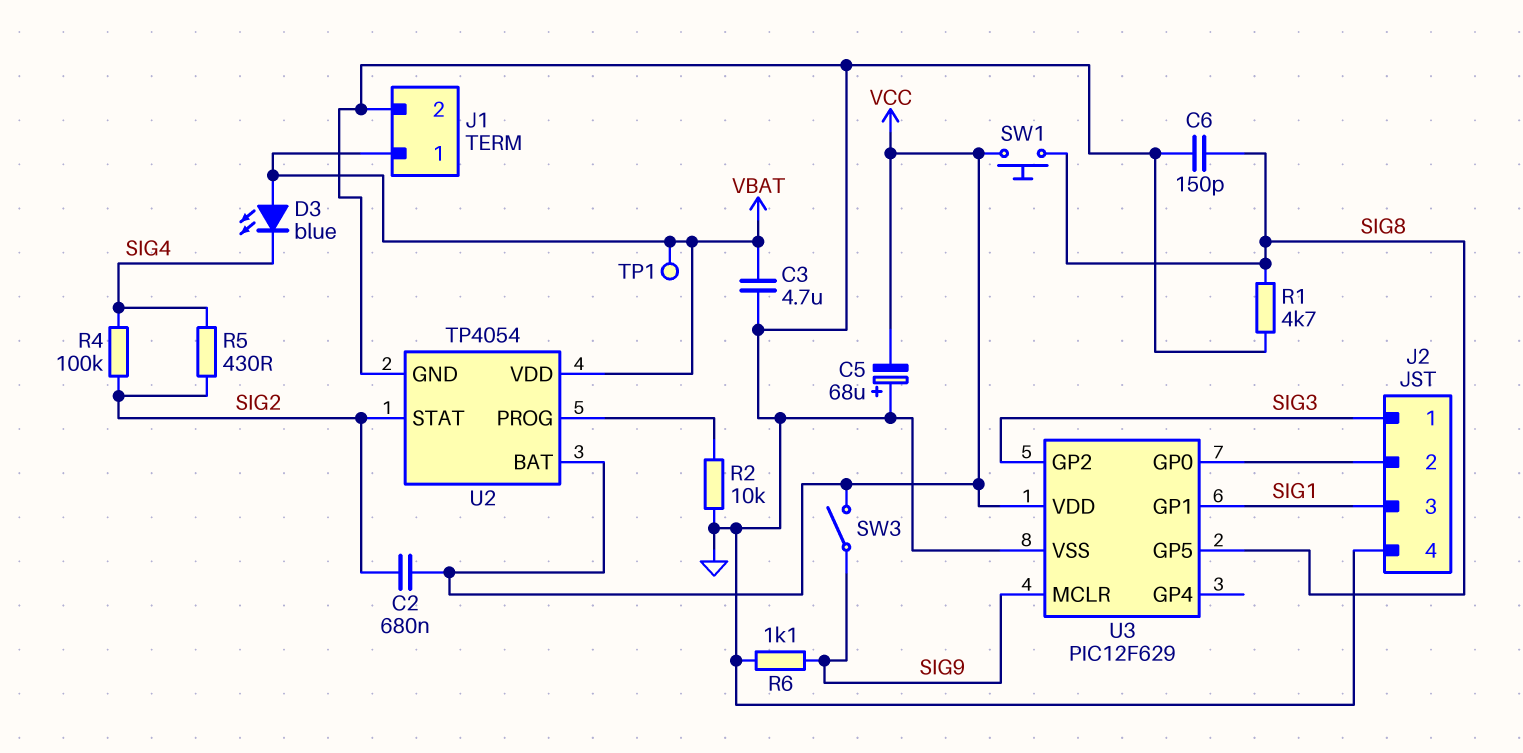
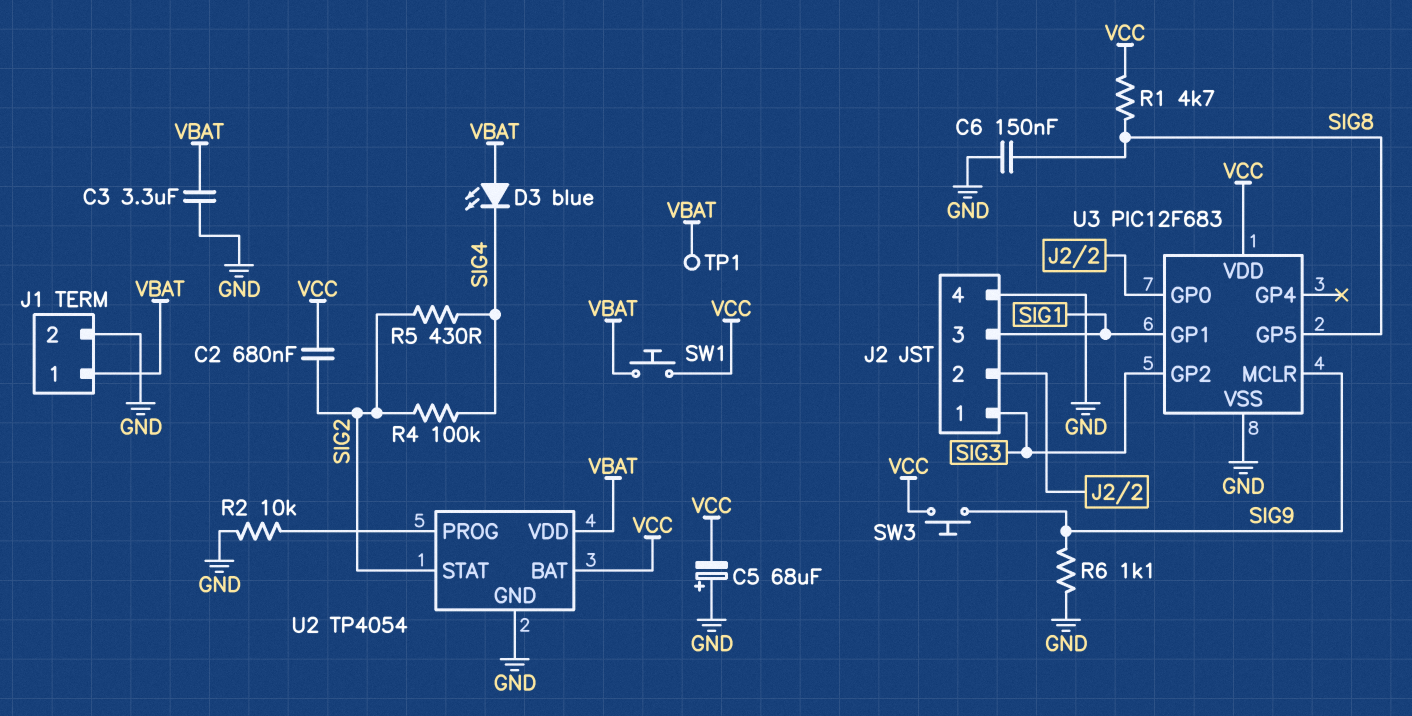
C3: 4.7uF (GND, VBAT) -> 3.3uF (GND, VBAT)
C6: 150pF (GND, SIG8) -> 150nF (GND, SIG8)
R1: 4.7k (GND, SIG8) -> 4.7k (SIG8, VCC)
SW1: button (SIG8, VCC) -> button (VBAT, VCC)
SW3: switch (SIG9, VCC) -> button (SIG9, VCC)
U3: PIC12F629 -> PIC12F683

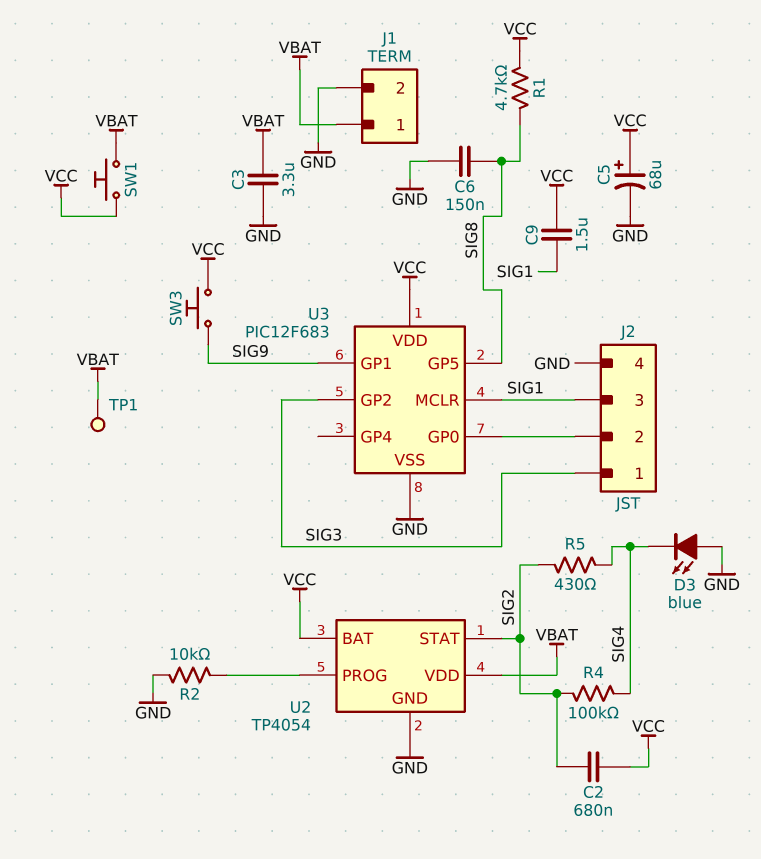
C5: 68uF (plus GND, minus VCC) -> 68uF (plus VCC, minus GND)
C9: none -> 1.5uF (SIG1, VCC)
D3: LED blue (A VBAT, K SIG4) -> LED blue (A GND, K SIG4)
R6: 1.1k (GND, SIG9) -> none
U3 pin GP1: SIG1 -> SIG9
U3 pin MCLR: SIG9 -> SIG1

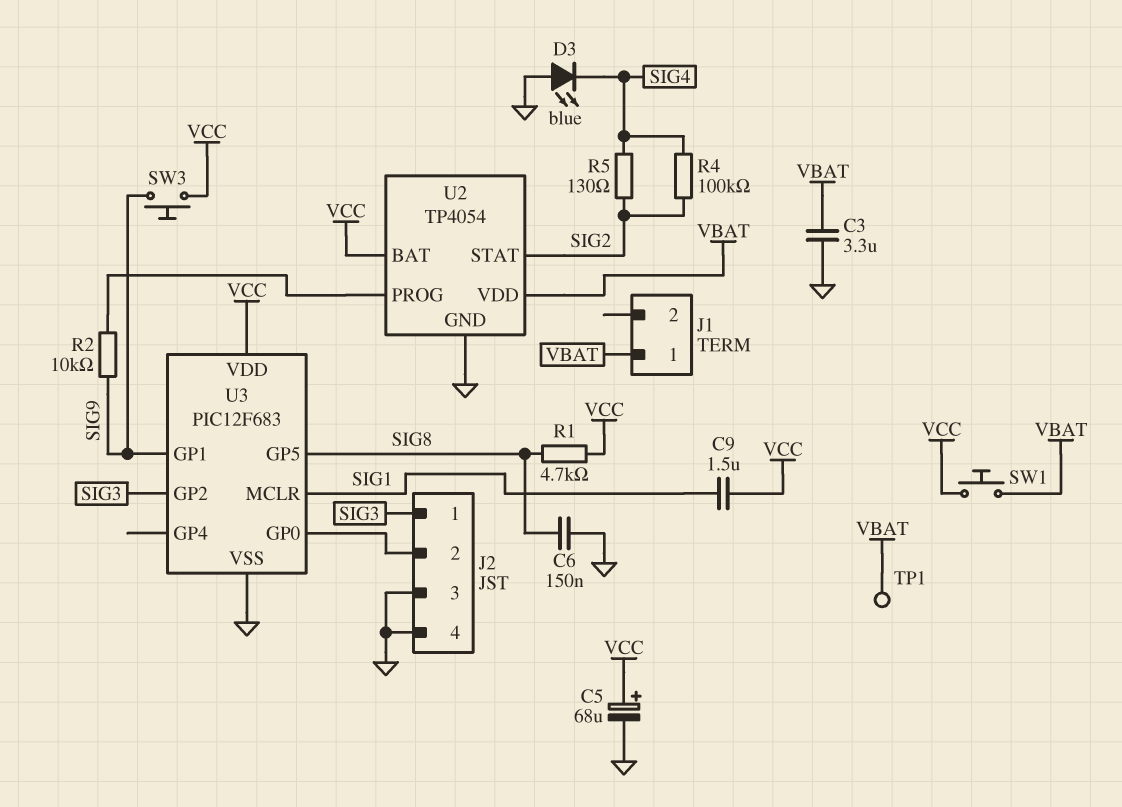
C2: 680nF (SIG2, VCC) -> none
J1 pin 2: GND -> none
J2 pin 3: SIG1 -> GND
R2: 10k (GND, U2/PROG) -> 10k (SIG9, U2/PROG)
R5: 430 (SIG2, SIG4) -> 130 (SIG2, SIG4)

